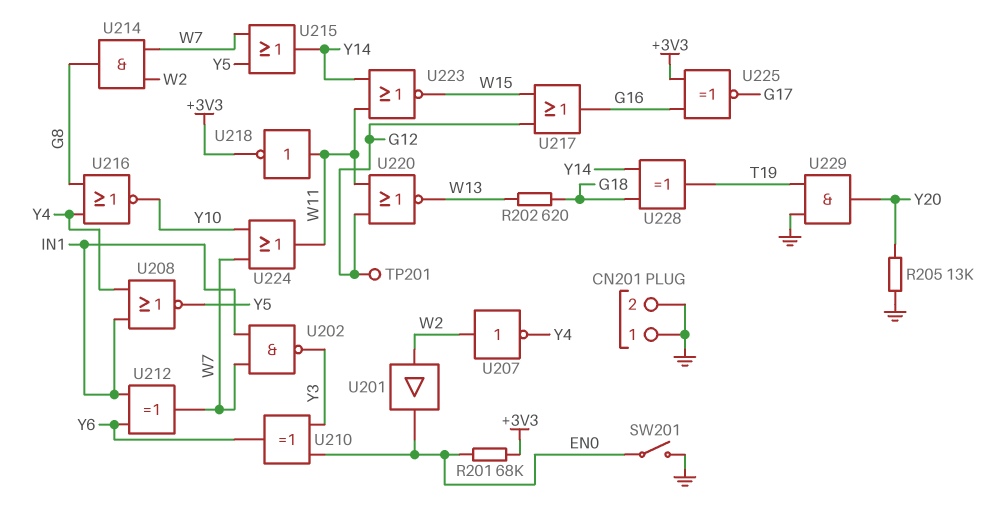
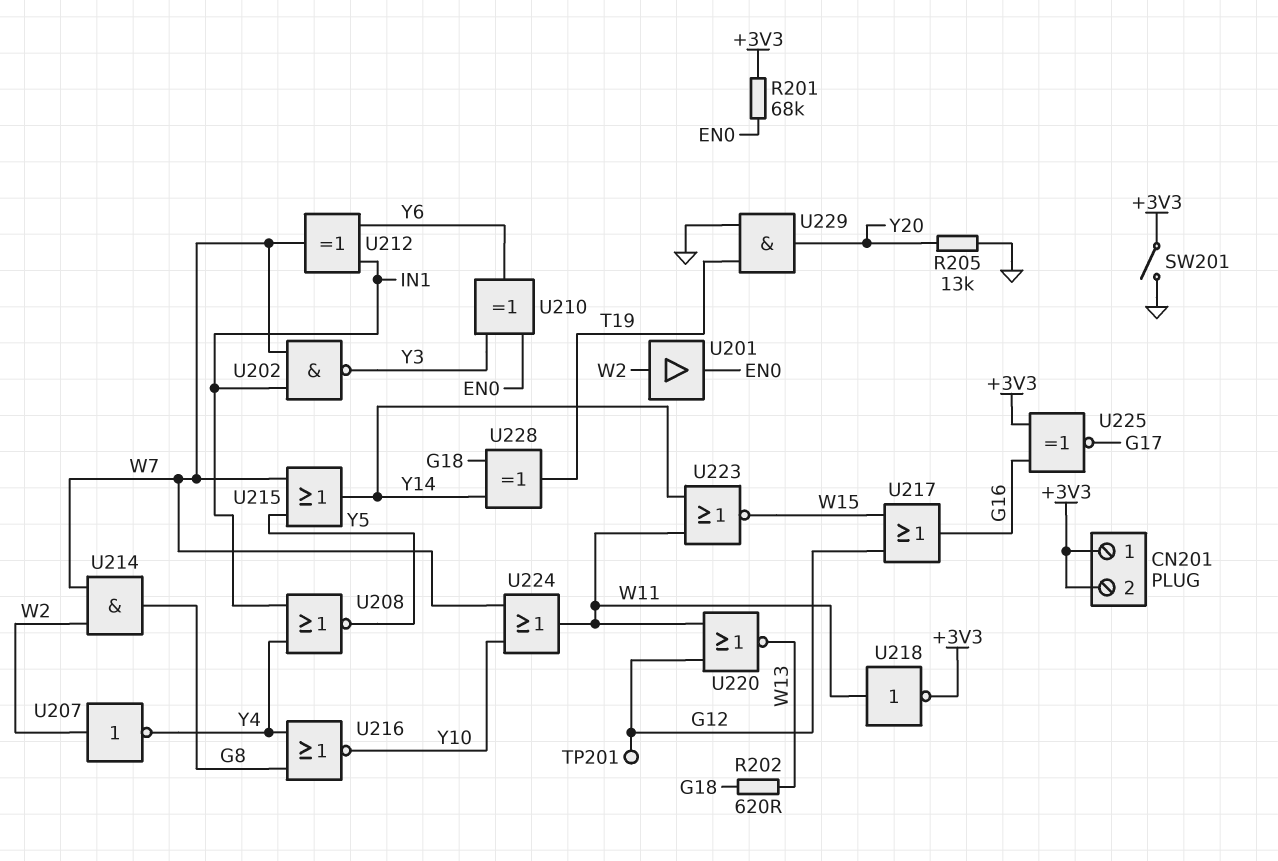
CN201 pin 1: GND -> +3V3
CN201 pin 2: GND -> +3V3
SW201: switch (EN0, GND) -> switch (+3V3, GND)

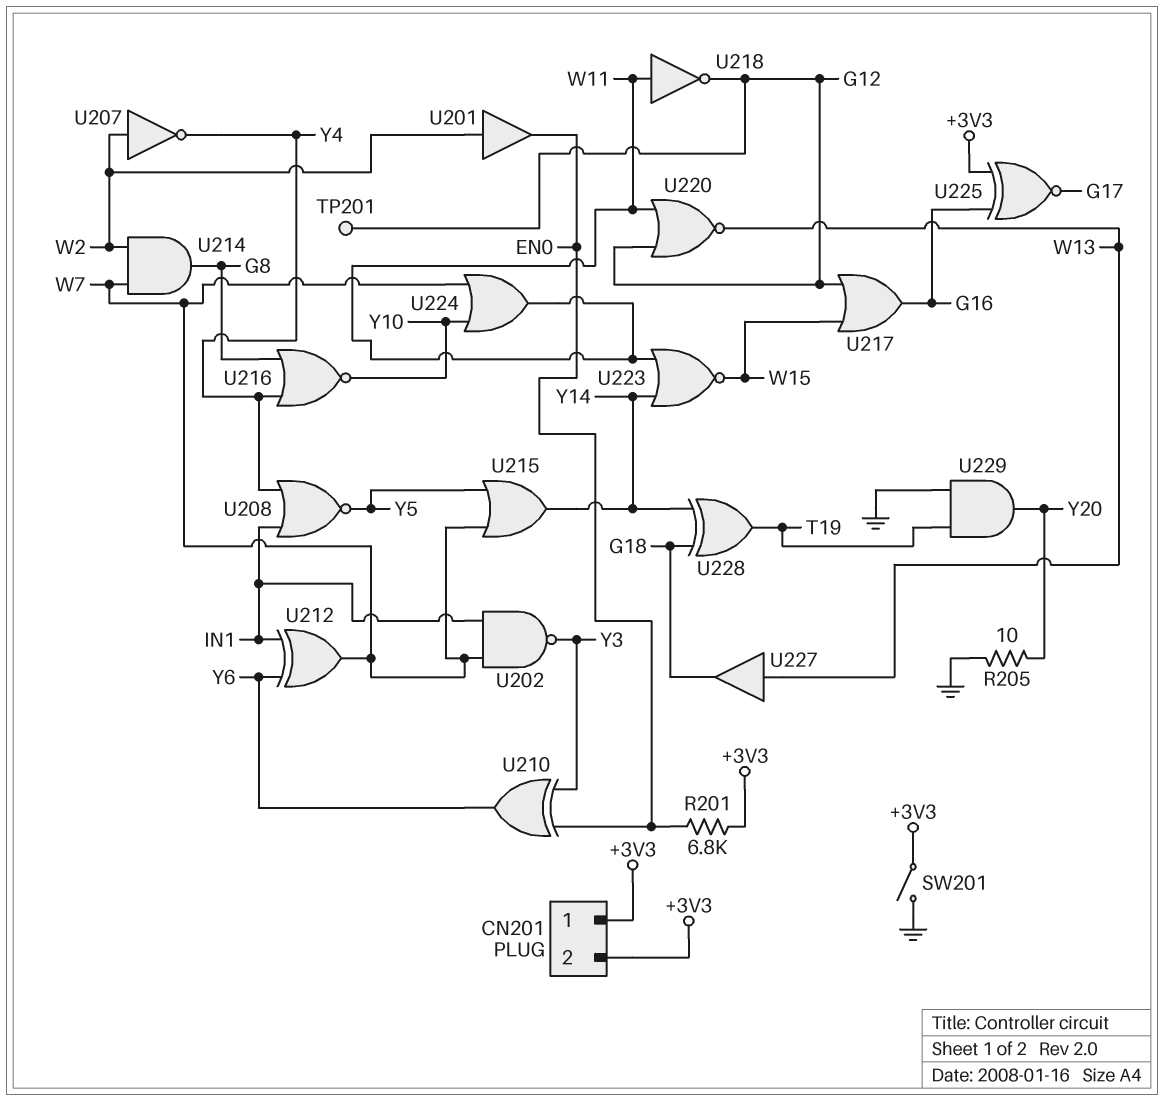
R201: 68k (+3V3, EN0) -> 6.8k (+3V3, EN0)
R202: 620 (G18, W13) -> none
R205: 13k (GND, Y20) -> 10 (GND, Y20)
U218: NOT (in W11, out +3V3) -> NOT (in W11, out G12)
U227: none -> buffer (in W13, out G18)

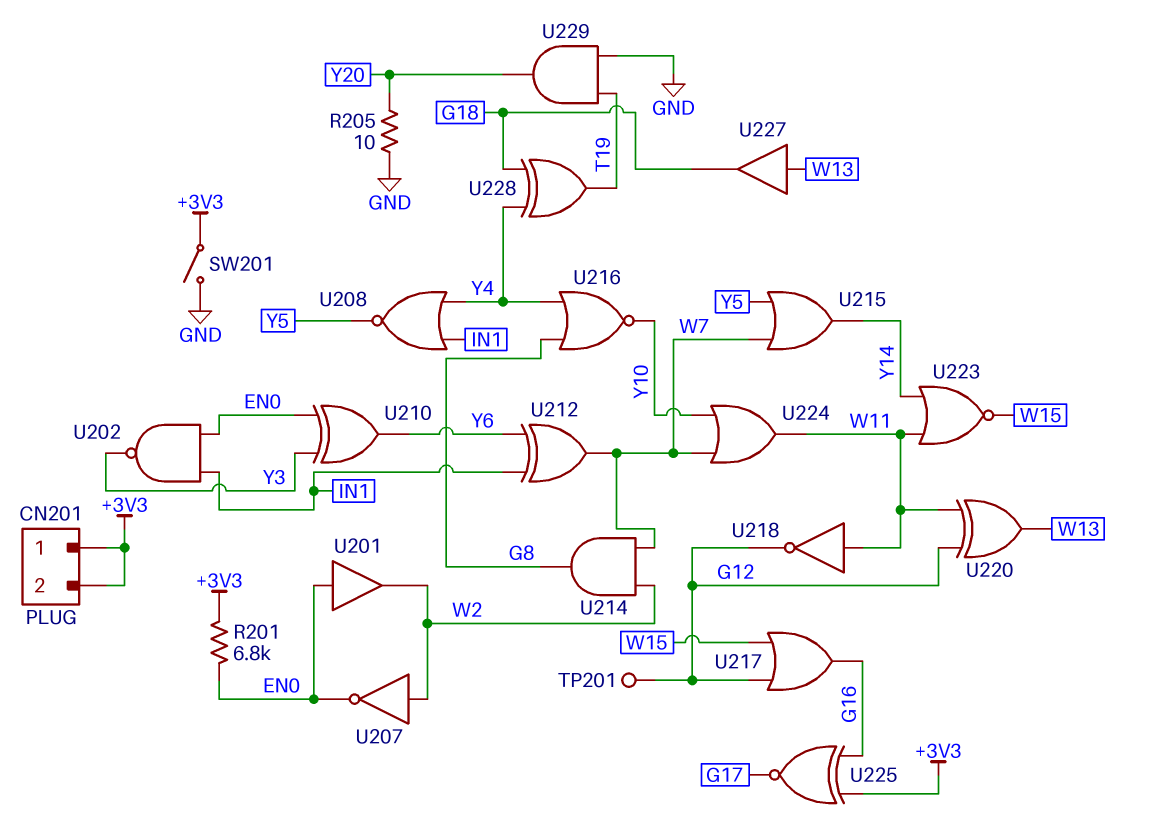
U201: buffer (in W2, out EN0) -> buffer (in EN0, out W2)
U202: NAND (in IN1, in W7, out Y3) -> NAND (in EN0, in IN1, out Y3)
U207: NOT (in W2, out Y4) -> NOT (in W2, out EN0)
U220: NOR (in G12, in W11, out W13) -> XOR (in G12, in W11, out W13)
U228: XOR (in G18, in Y14, out T19) -> XOR (in G18, in Y4, out T19)

